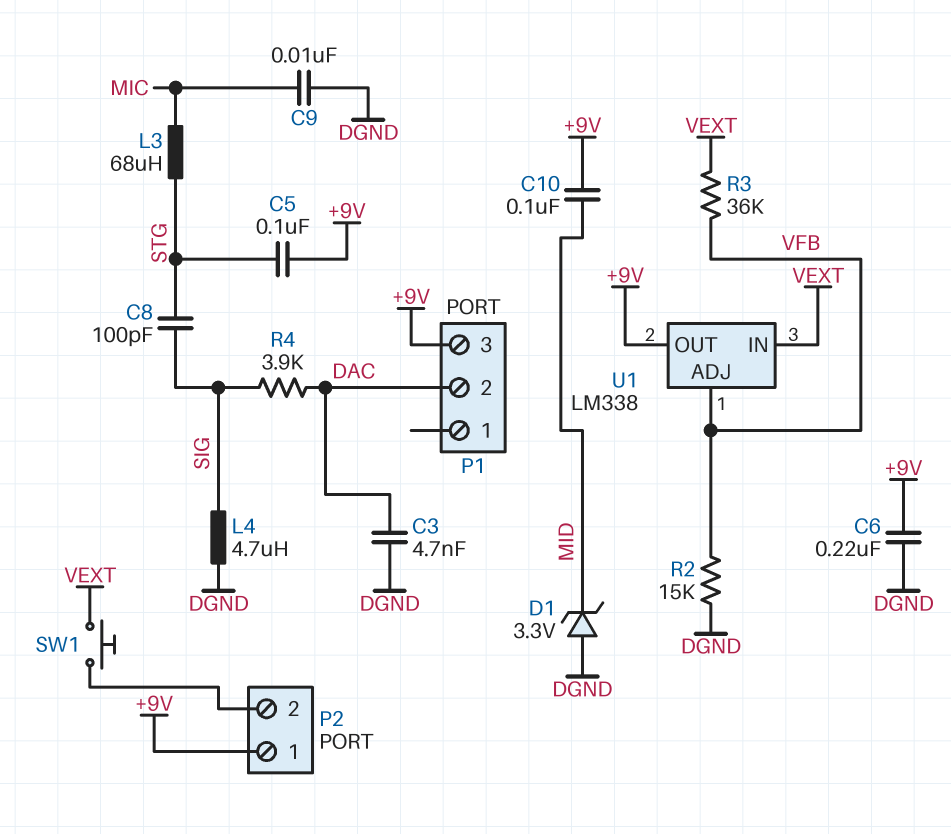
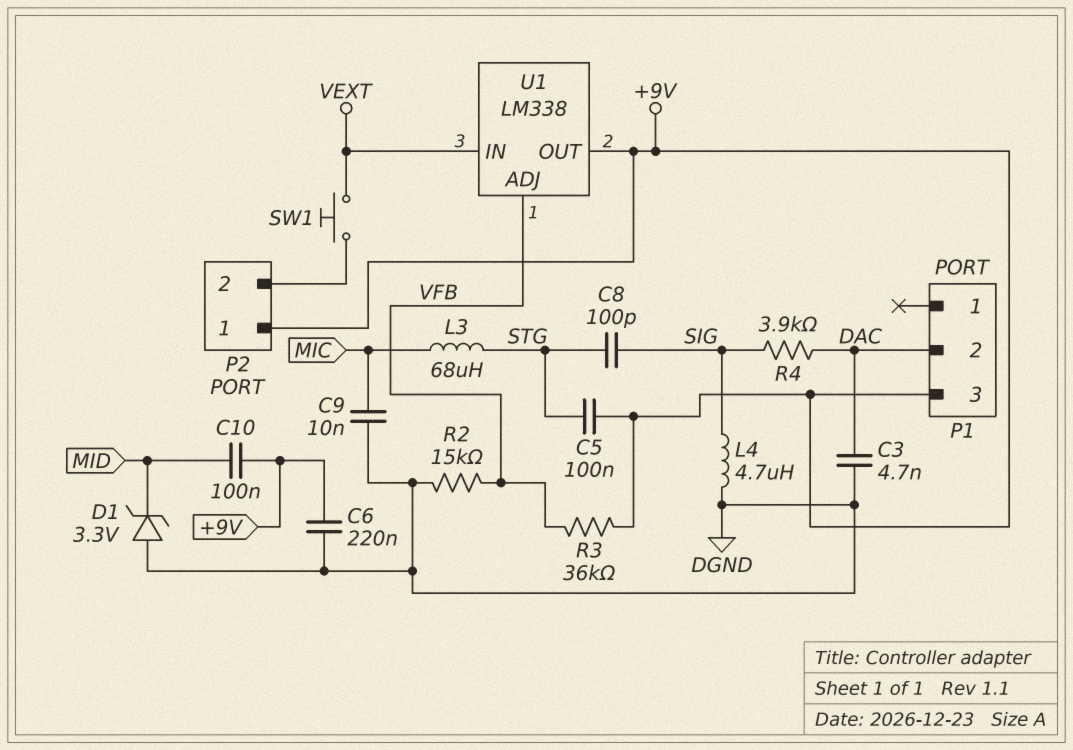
R3: 36k (VEXT, VFB) -> 36k (+9V, VFB)

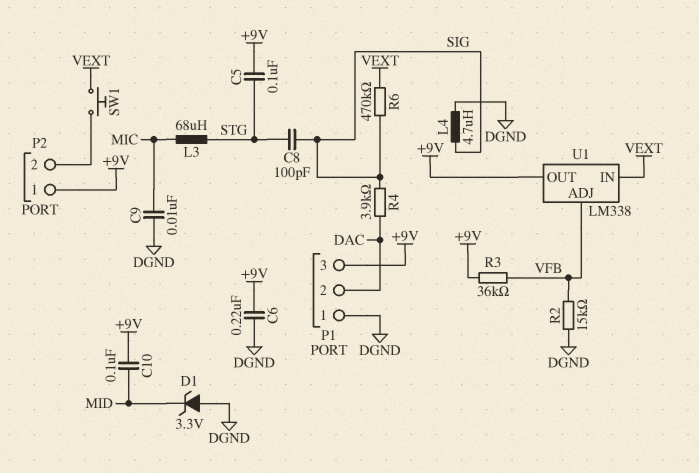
C3: 4.7nF (DAC, DGND) -> none
P1 pin 1: none -> DGND
R6: none -> 470k (SIG, VEXT)

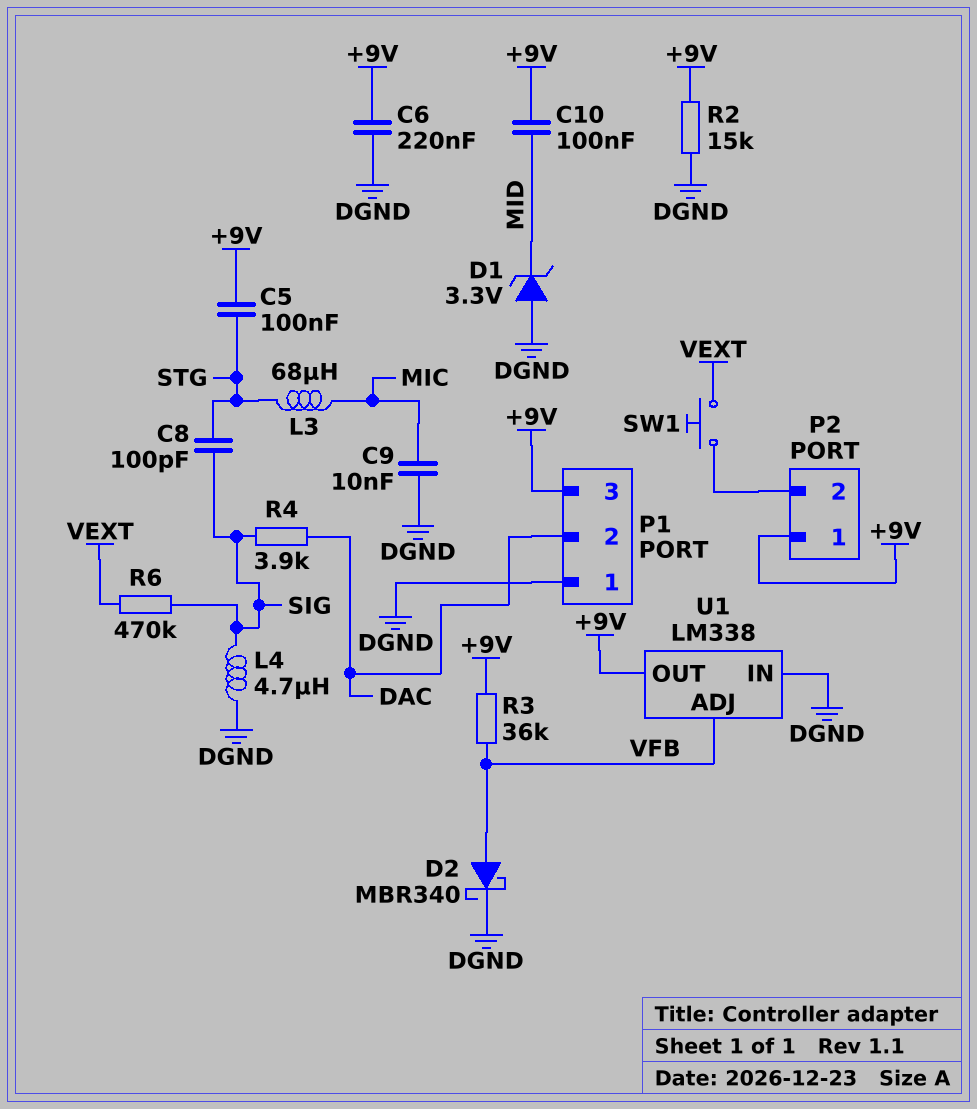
D2: none -> schottky MBR340 (A VFB, K DGND)
R2: 15k (DGND, VFB) -> 15k (+9V, DGND)
U1 pin IN: VEXT -> DGND

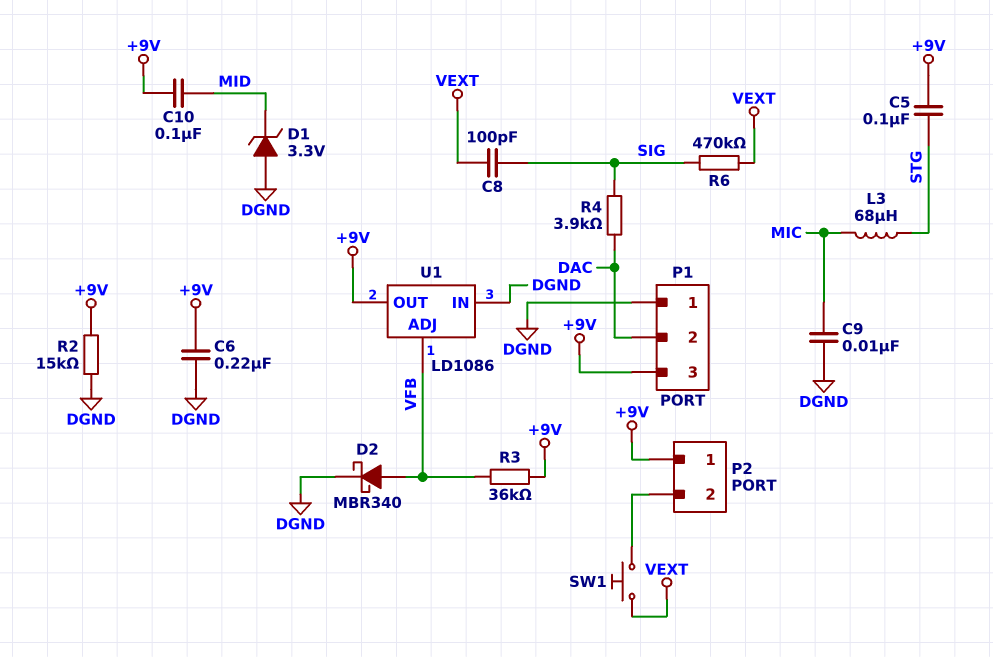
C8: 100pF (SIG, STG) -> 100pF (SIG, VEXT)
L4: 4.7uH (DGND, SIG) -> none
U1: LM338 -> LD1086

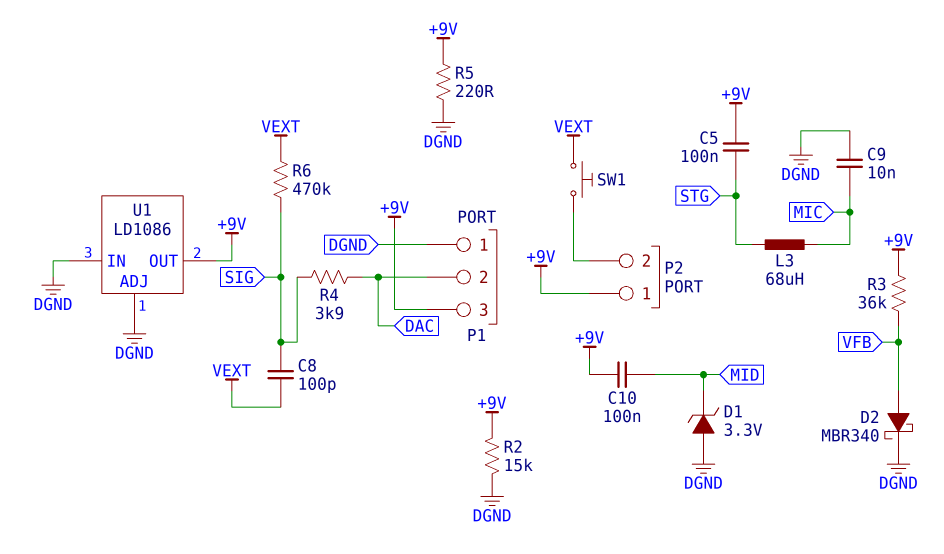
C6: 220nF (+9V, DGND) -> none
R5: none -> 220 (+9V, DGND)
U1 pin ADJ: VFB -> DGND

